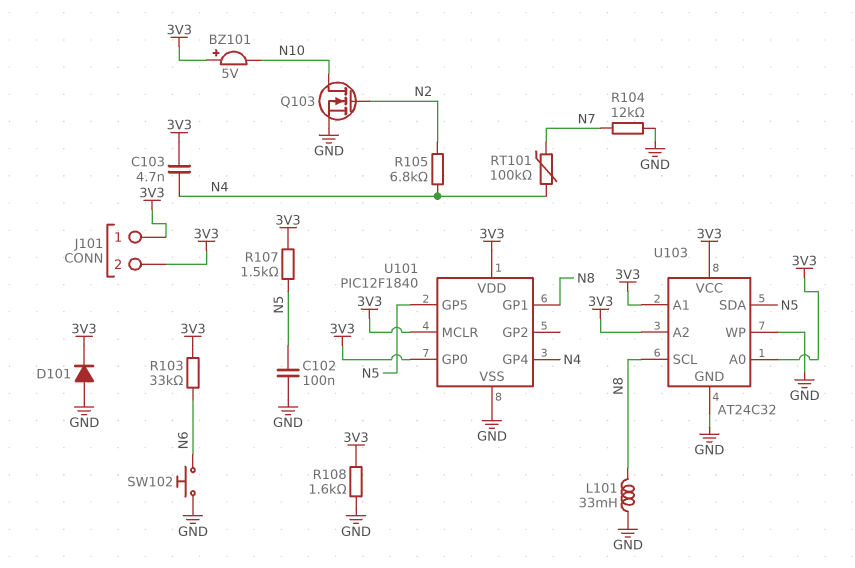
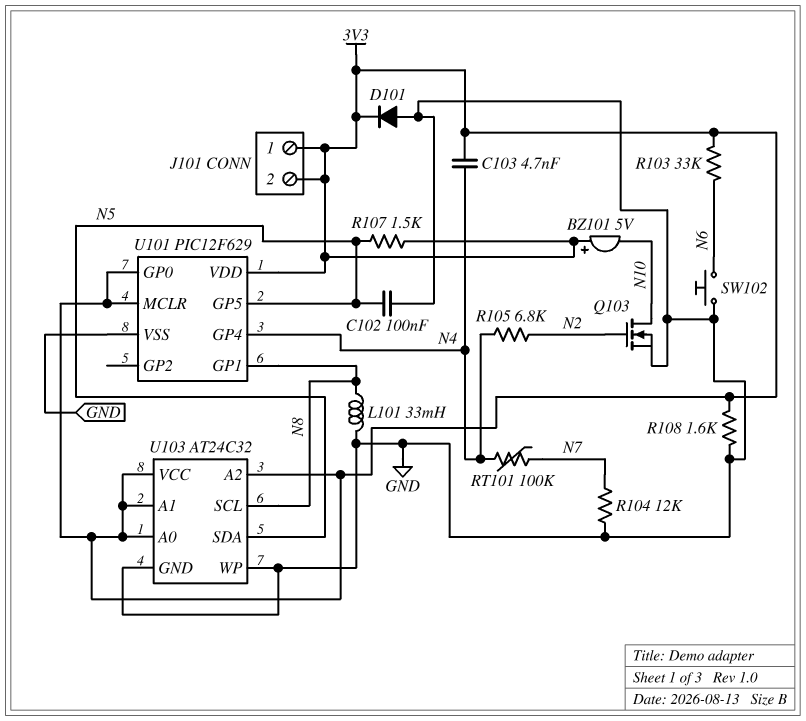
U101: PIC12F1840 -> PIC12F629

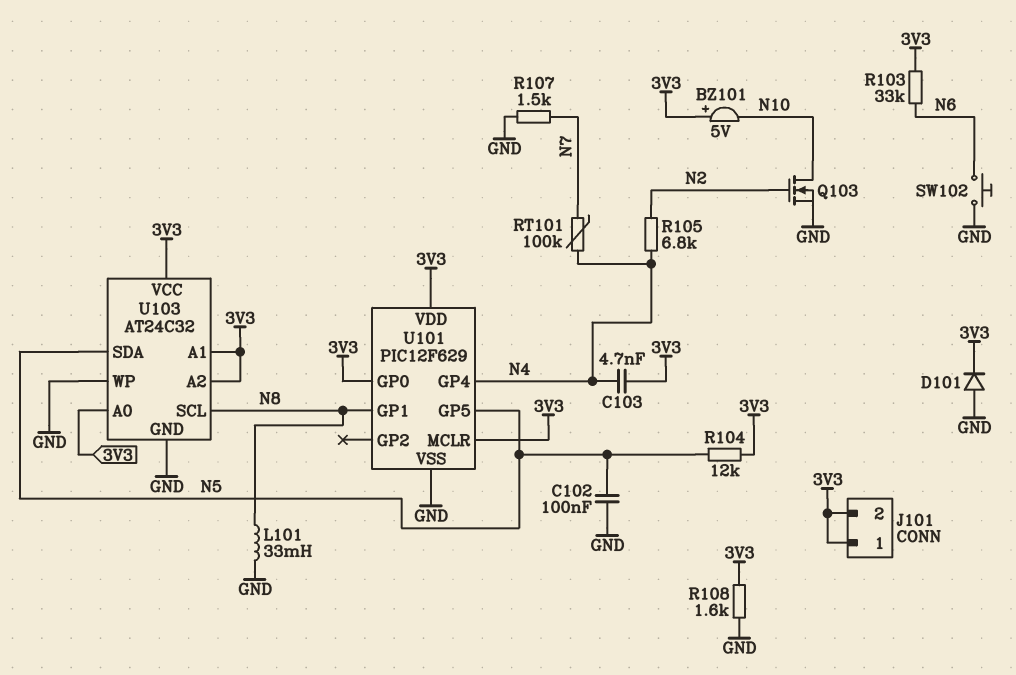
R104: 12k (GND, N7) -> 12k (3V3, N5)
R107: 1.5k (3V3, N5) -> 1.5k (GND, N7)

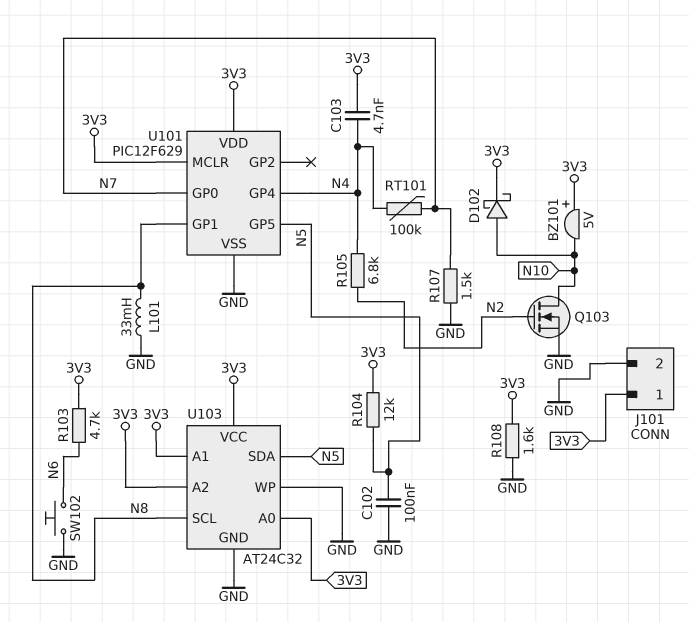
D101: diode (A GND, K 3V3) -> none
D102: none -> schottky (A N10, K 3V3)
J101 pin 2: 3V3 -> GND
R103: 33k (3V3, N6) -> 4.7k (3V3, N6)
U101 pin GP0: 3V3 -> N7

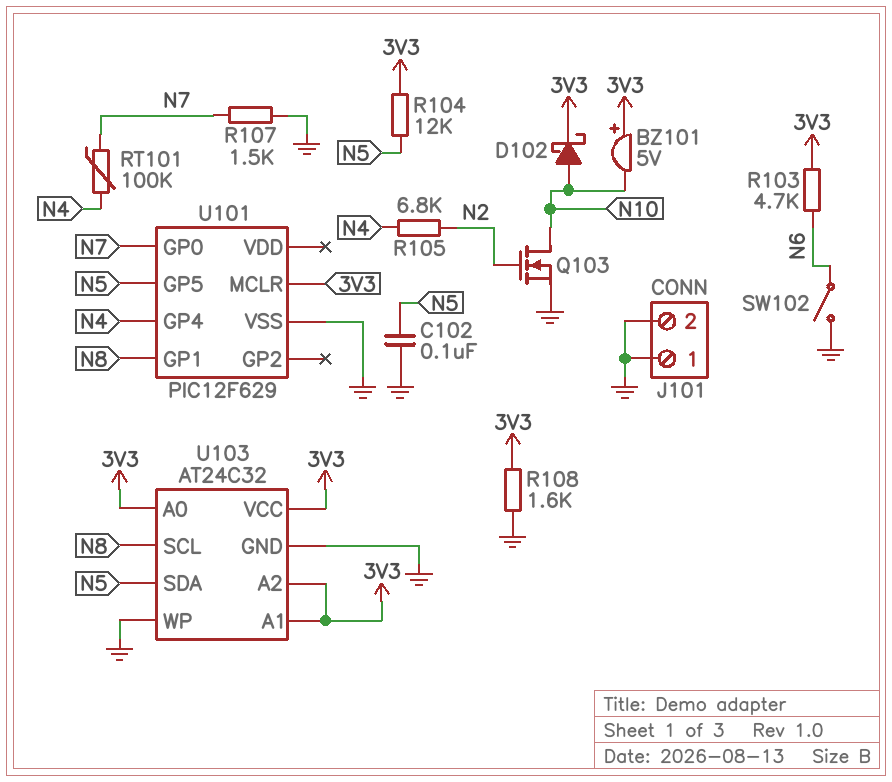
C103: 4.7nF (3V3, N4) -> none
J101 pin 1: 3V3 -> GND
L101: 33mH (GND, N8) -> none
SW102: button (GND, N6) -> switch (GND, N6)
U101 pin VDD: 3V3 -> none

